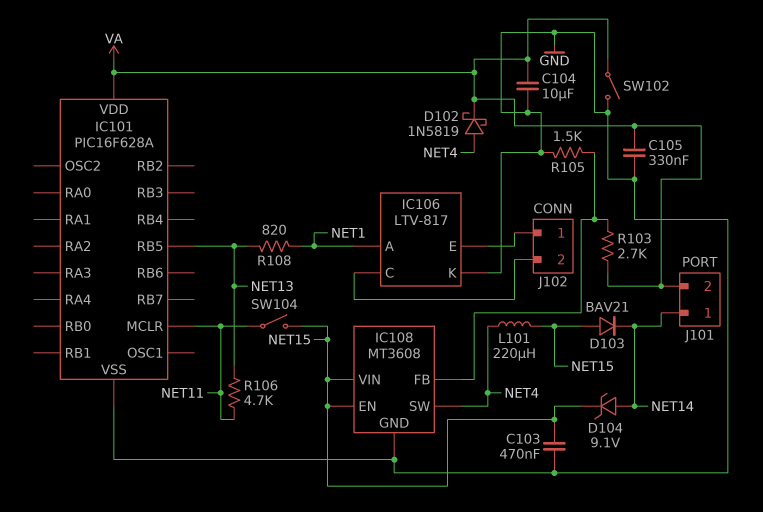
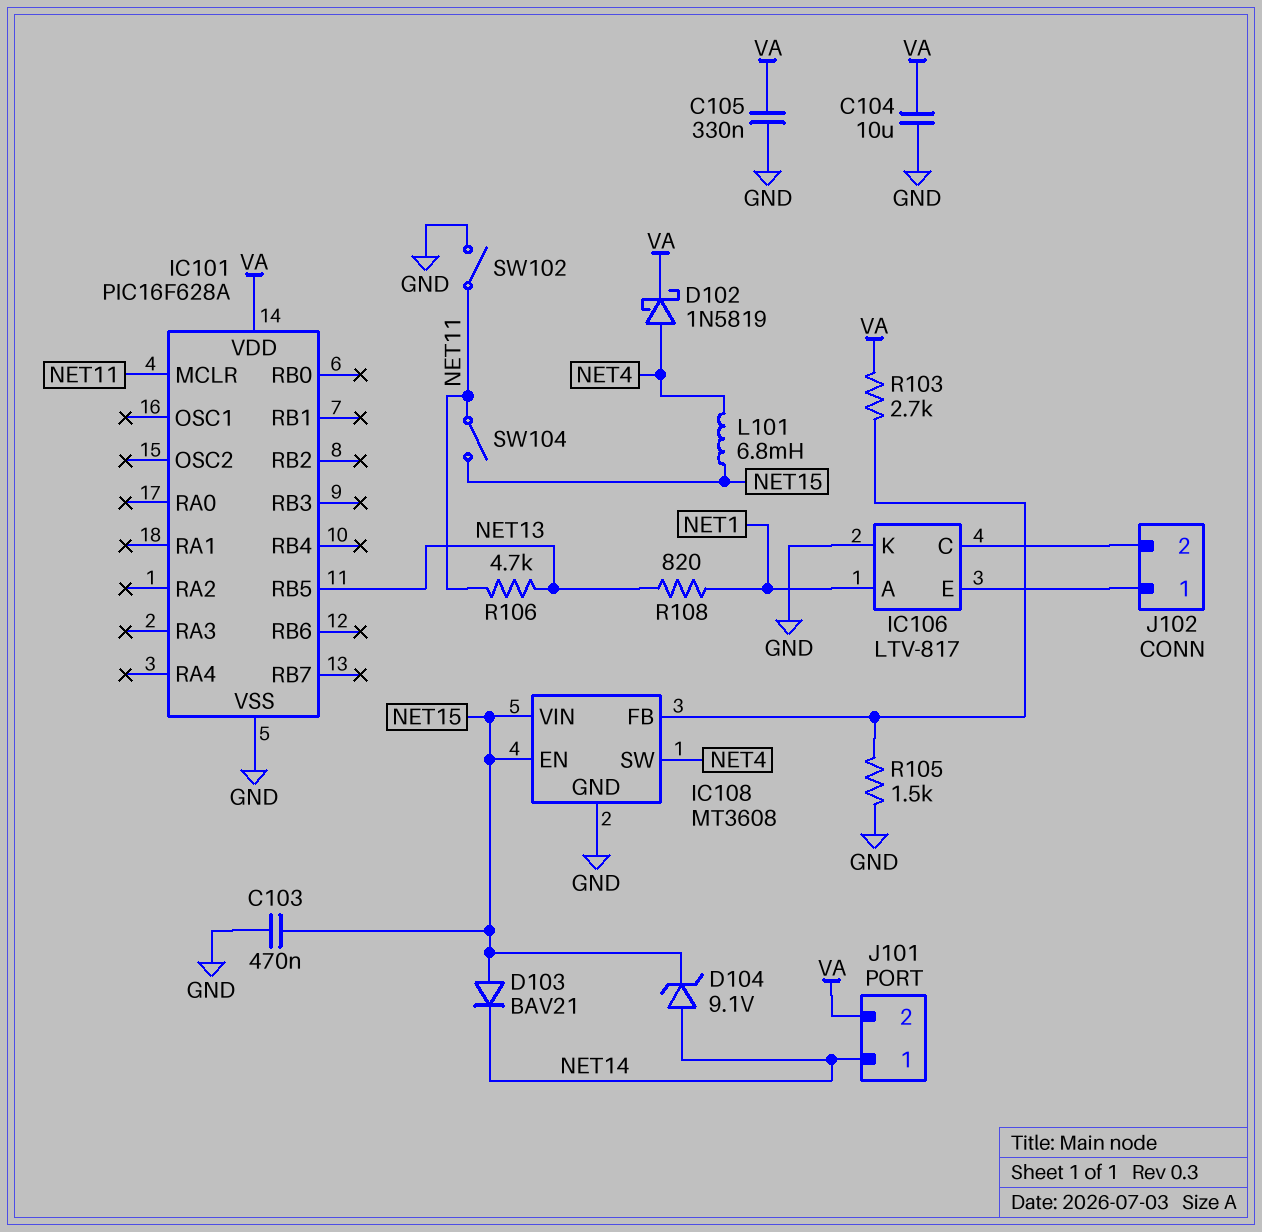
L101: 220uH (NET4, NET15) -> 6.8mH (NET4, NET15)
SW102: switch (GND, VA) -> switch (GND, NET11)

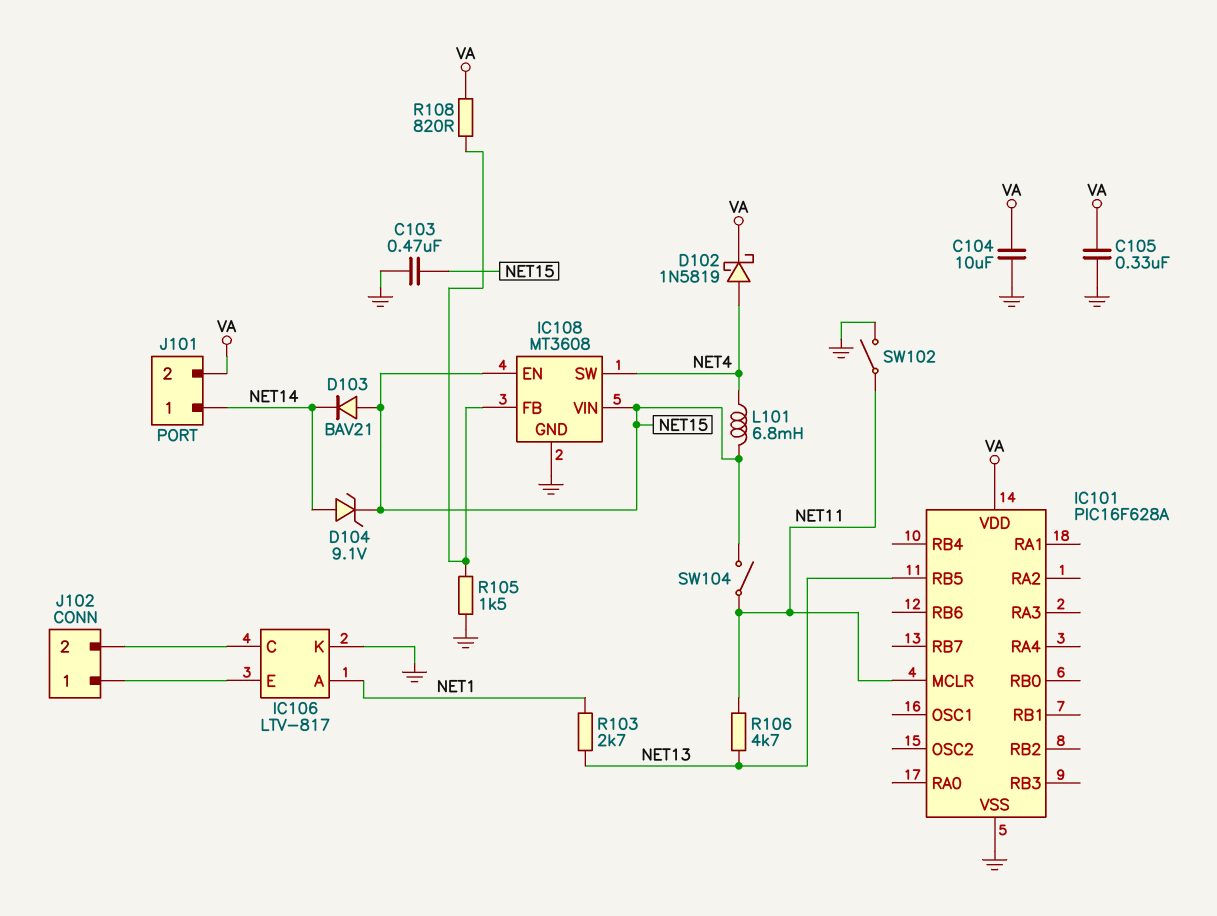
R103: 2.7k (IC108/FB, VA) -> 2.7k (NET1, NET13)
R108: 820 (NET1, NET13) -> 820 (IC108/FB, VA)

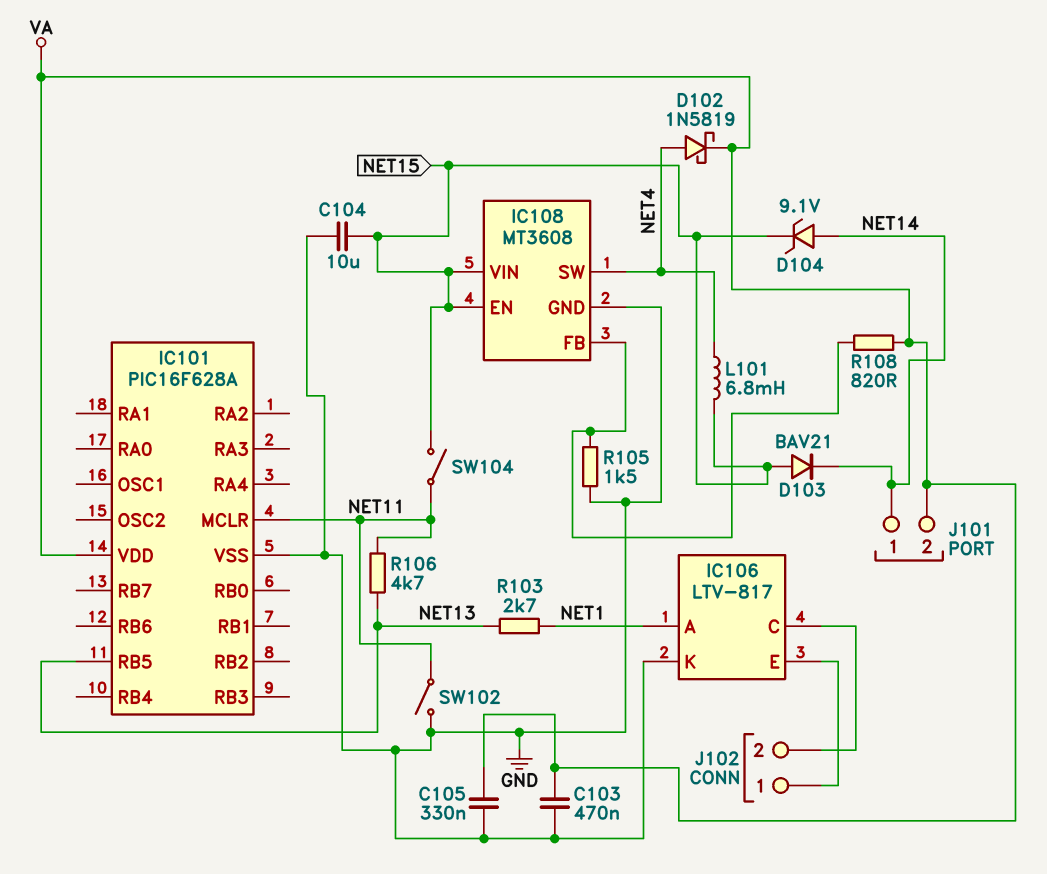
C103: 470nF (GND, NET15) -> 470nF (GND, VA)
C104: 10uF (GND, VA) -> 10uF (GND, NET15)

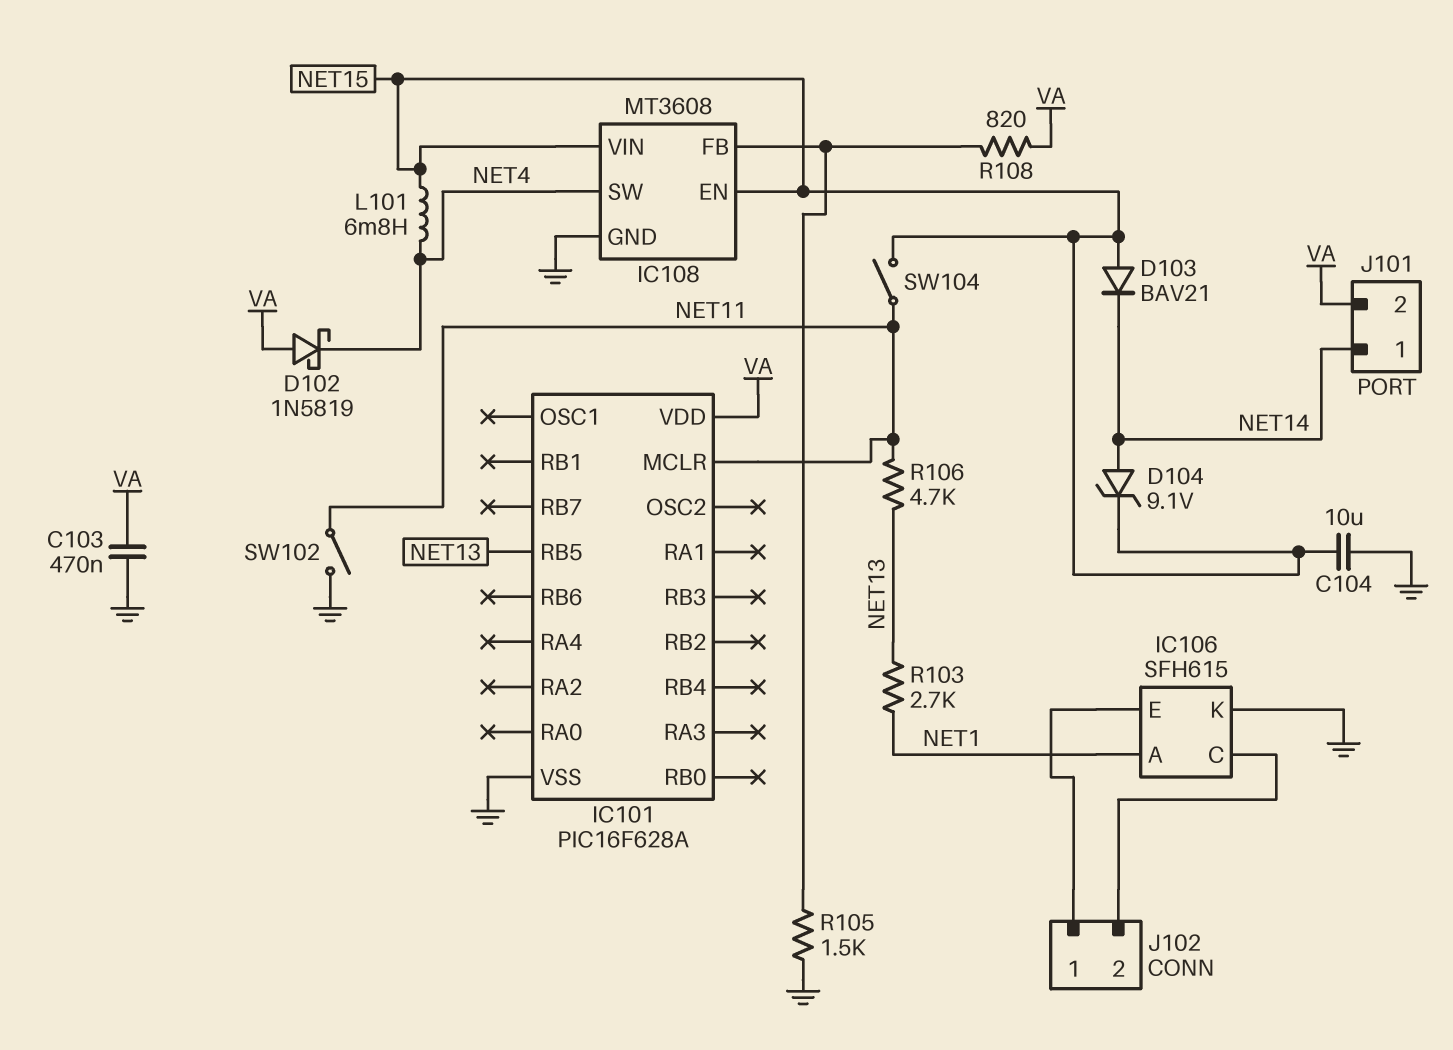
C105: 330nF (GND, VA) -> none
D102: schottky 1N5819 (A NET4, K VA) -> schottky 1N5819 (A VA, K NET4)
IC106: LTV-817 -> SFH615

